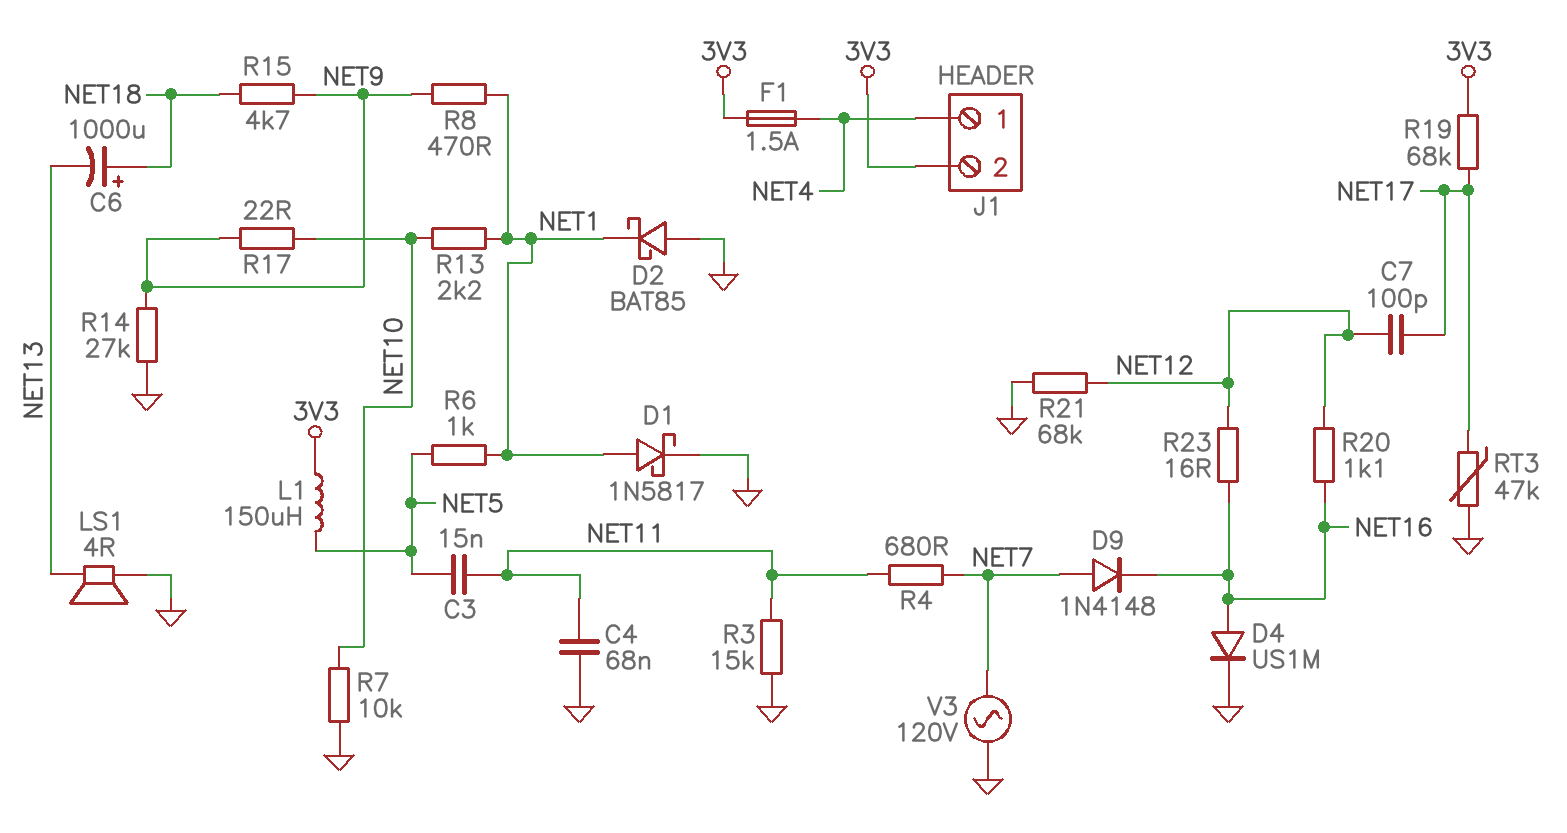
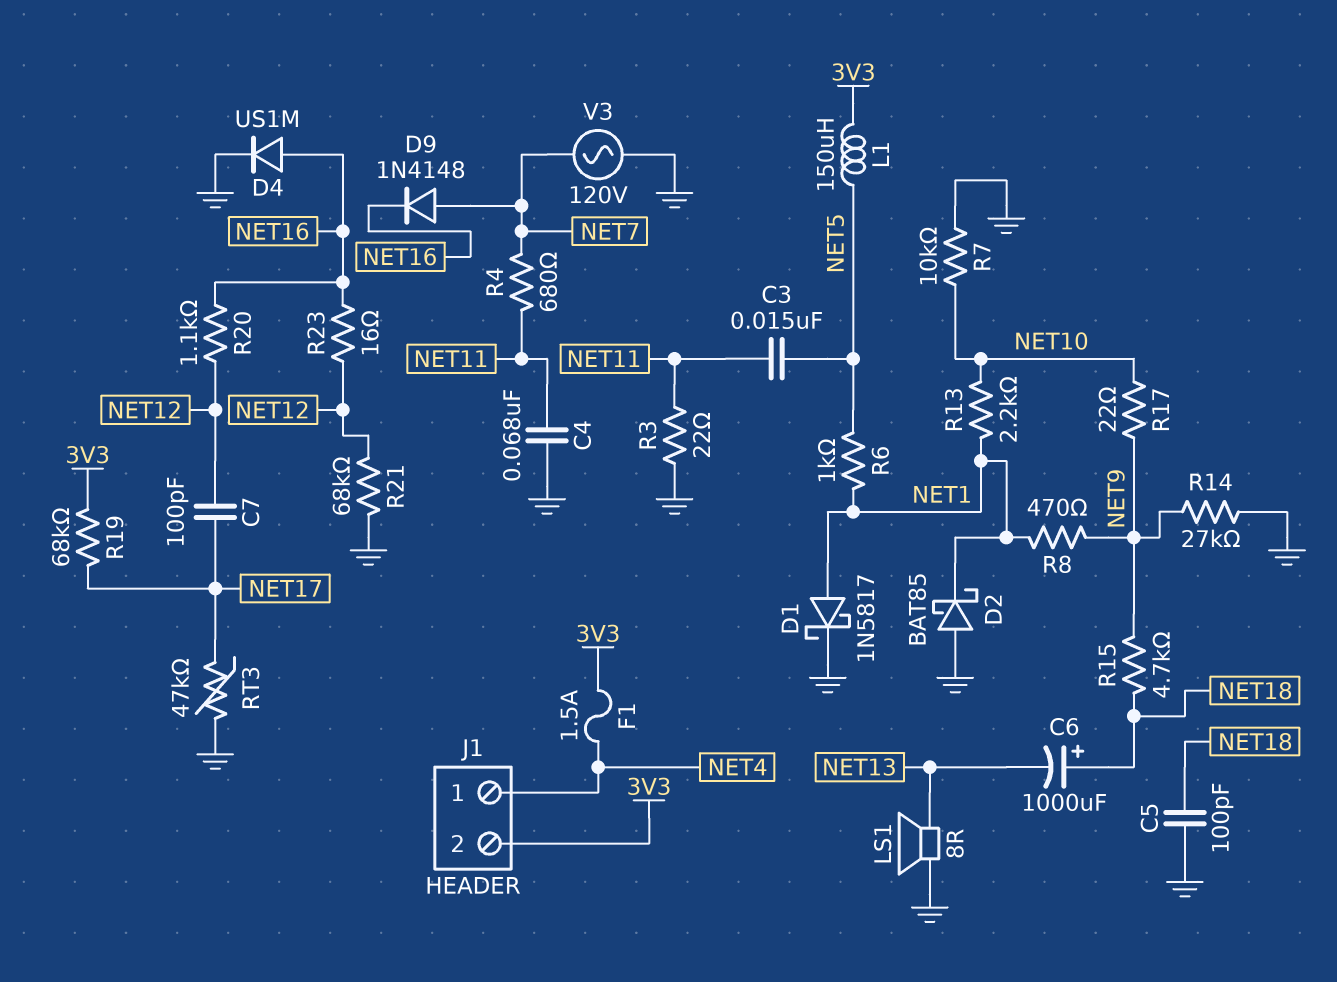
C5: none -> 100pF (GND, NET18)
LS1: speaker 4R (GND, NET13) -> speaker 8R (GND, NET13)
R3: 15k (GND, NET11) -> 22 (GND, NET11)

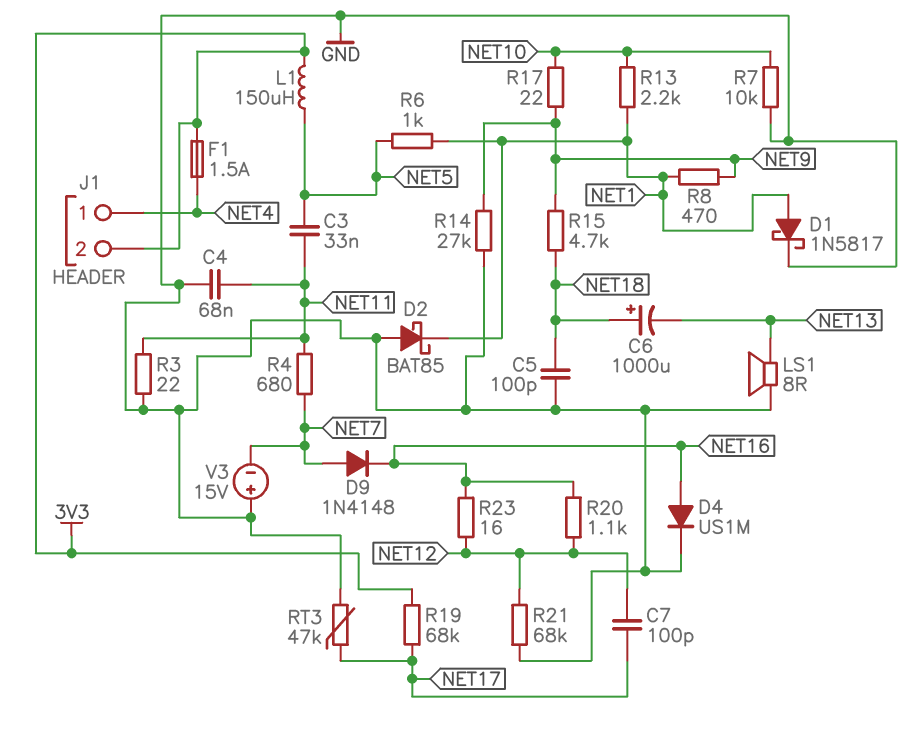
C3: 15nF (NET5, NET11) -> 33nF (NET5, NET11)
V3: AC 120V (GND, NET7) -> 15V (plus GND, minus NET7)

